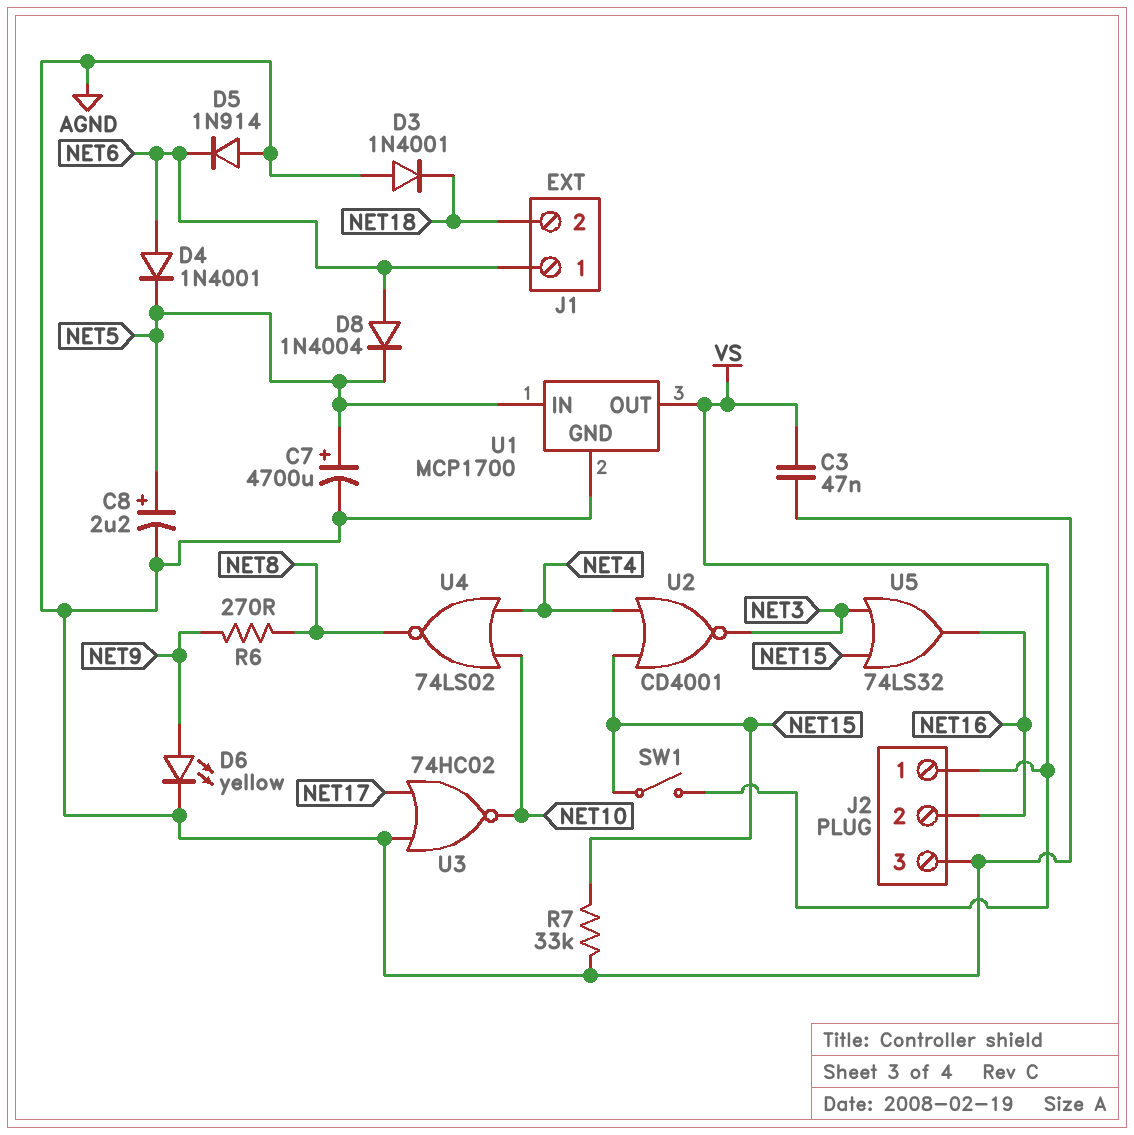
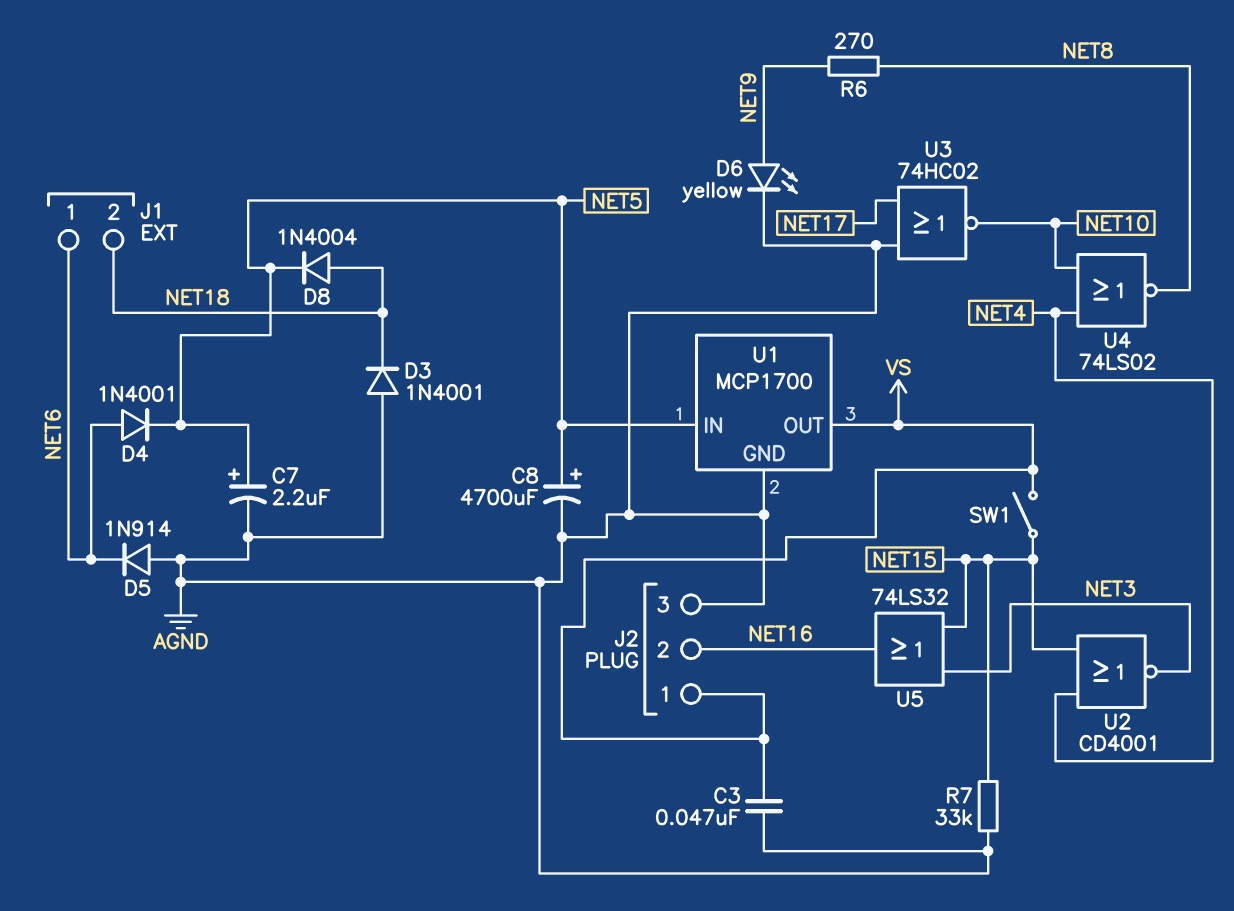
C7: 4700uF (plus NET5, minus AGND) -> 2.2uF (plus NET5, minus AGND)
C8: 2.2uF (plus NET5, minus AGND) -> 4700uF (plus NET5, minus AGND)
D8: diode 1N4004 (A NET6, K NET5) -> diode 1N4004 (A NET18, K NET5)

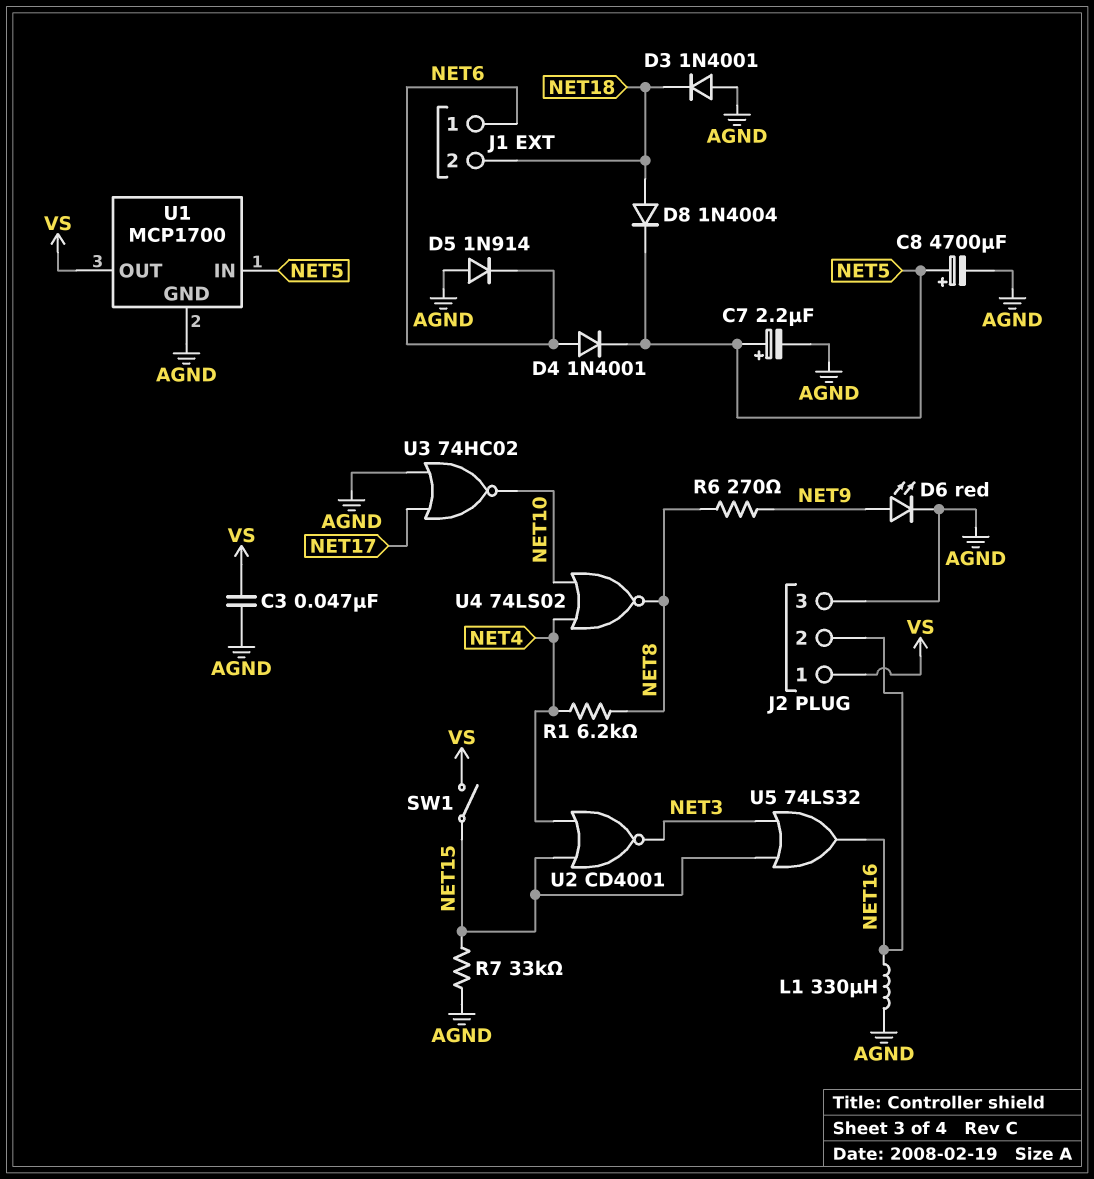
D6: LED yellow (A NET9, K AGND) -> LED red (A NET9, K AGND)
L1: none -> 330uH (AGND, NET16)
R1: none -> 6.2k (NET4, NET8)

